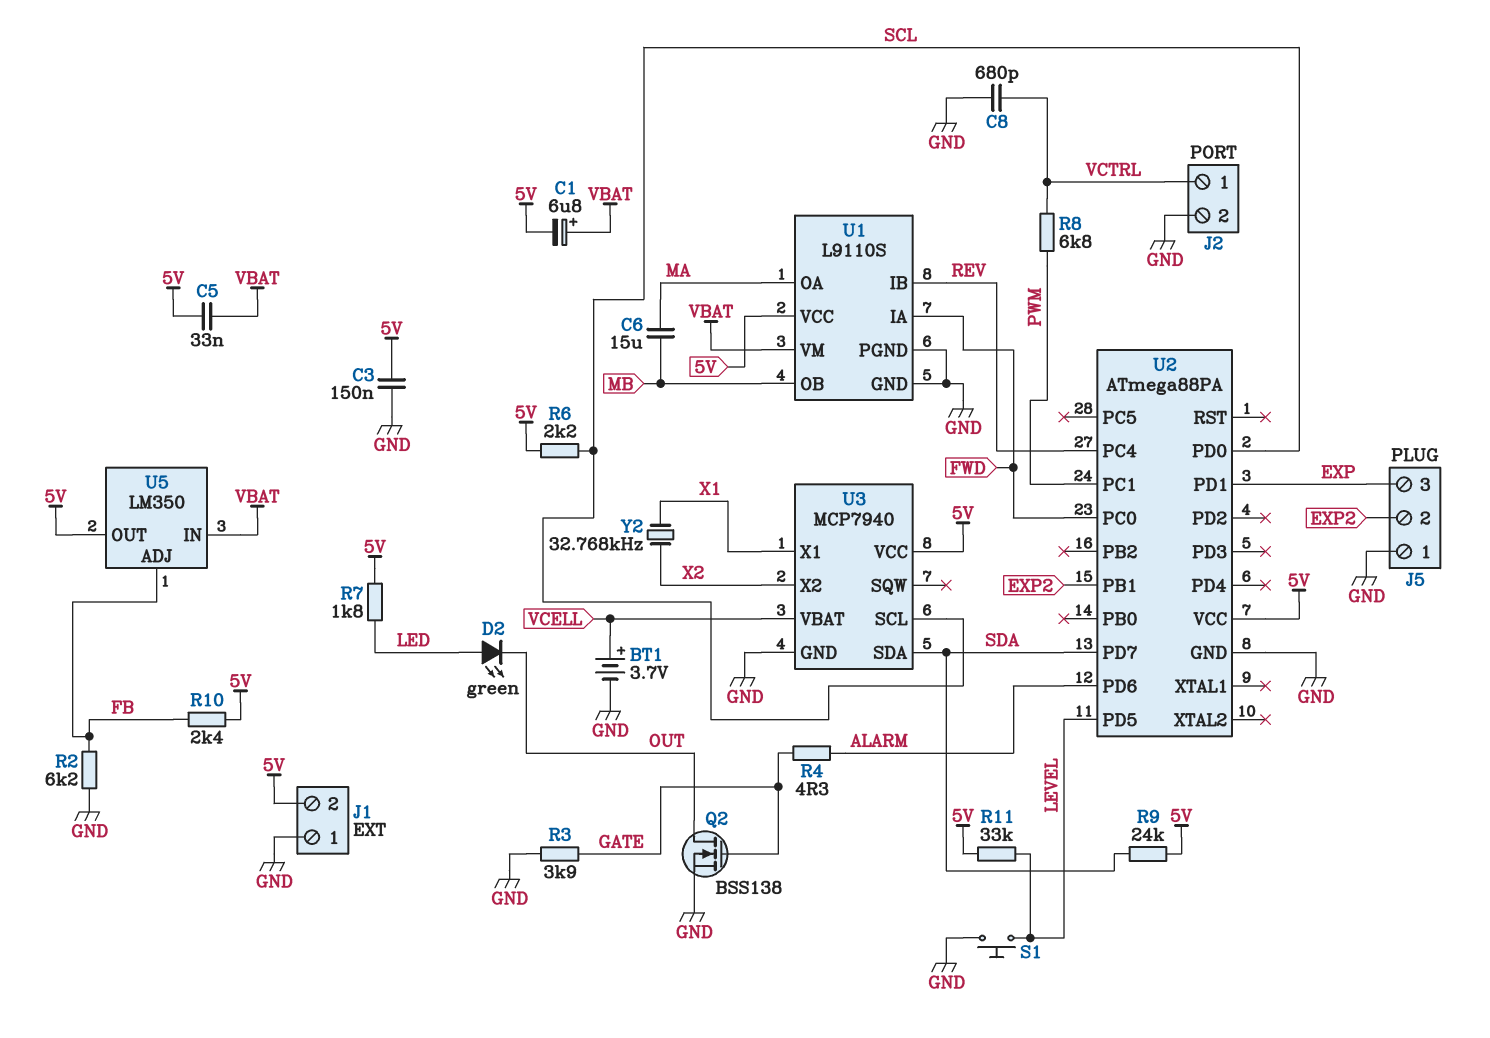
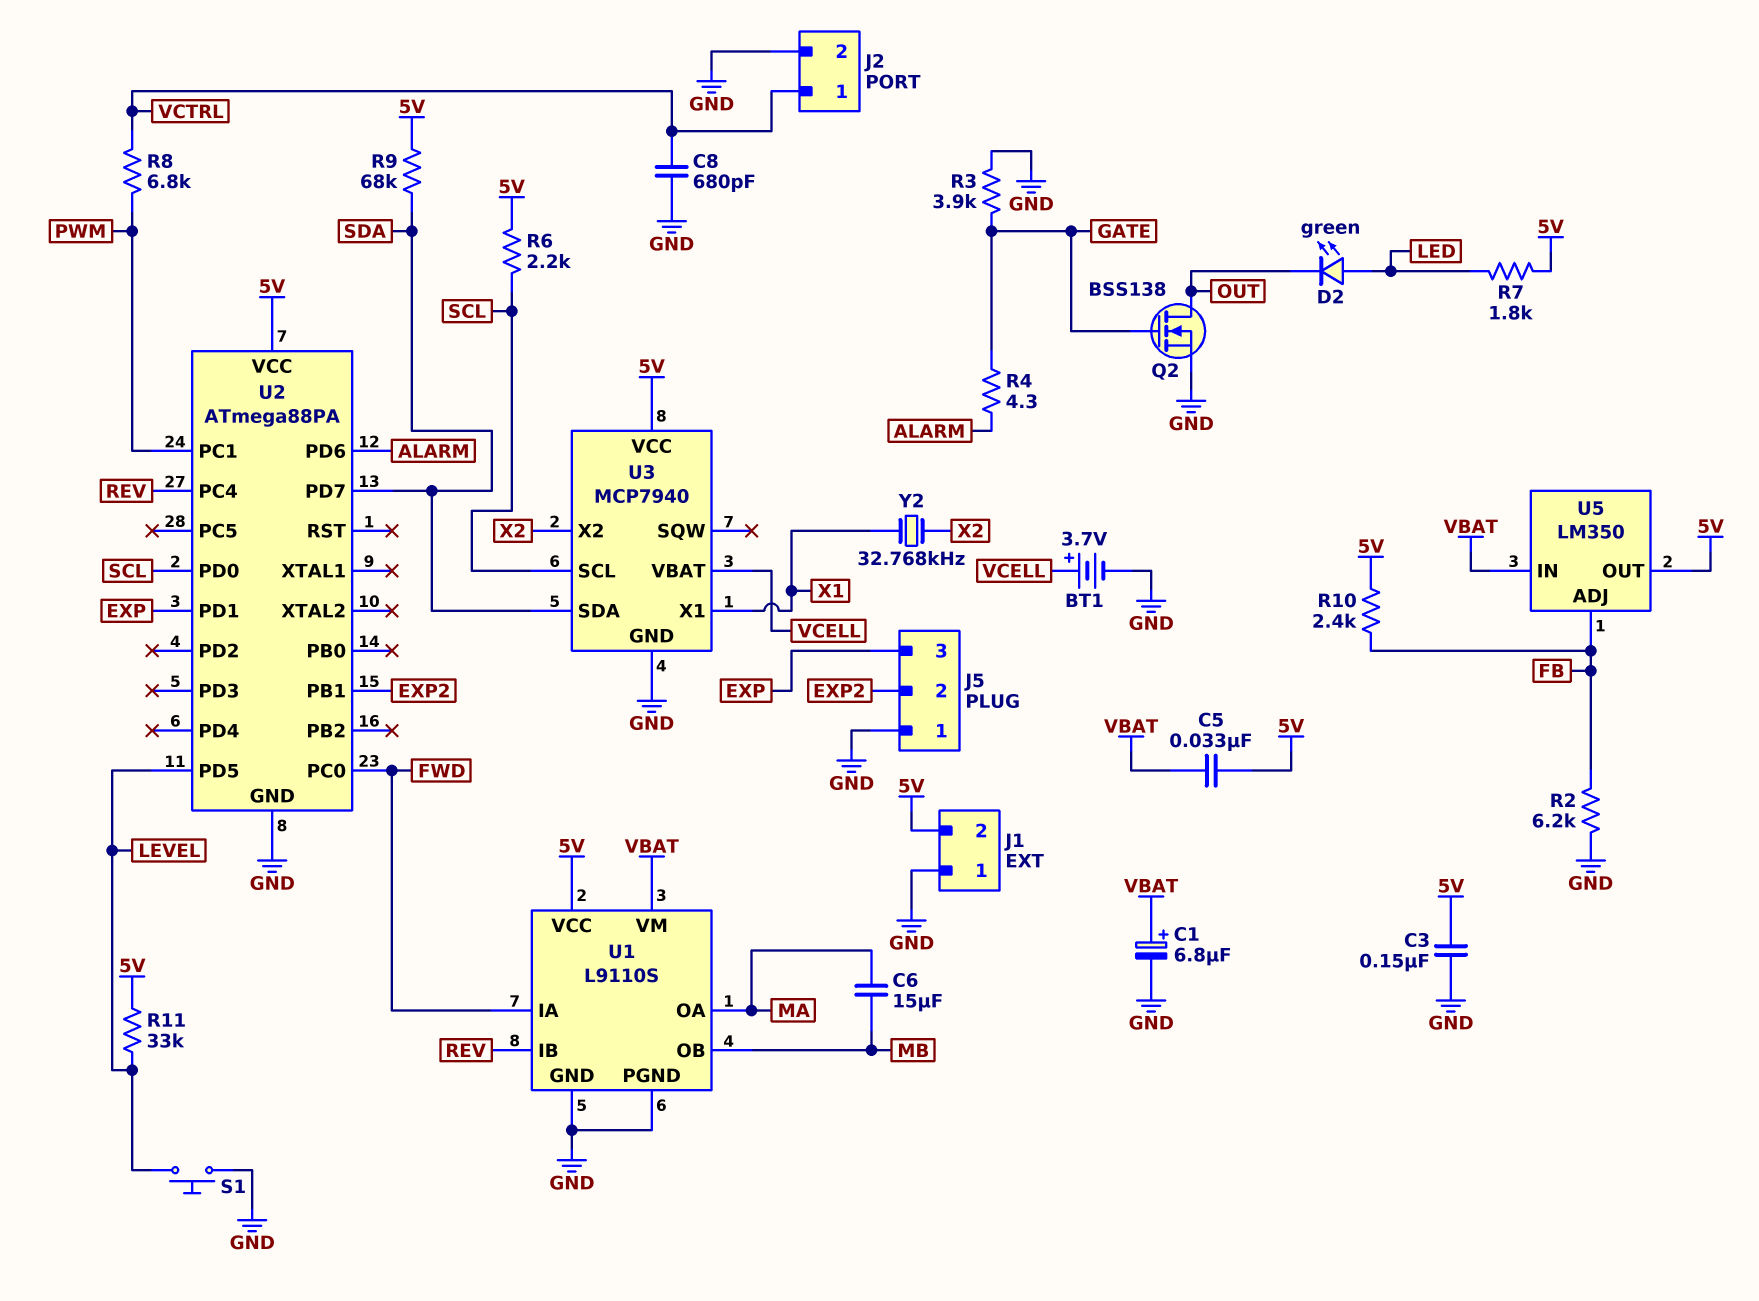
C1: 6.8uF (plus VBAT, minus 5V) -> 6.8uF (plus VBAT, minus GND)
R9: 24k (5V, SDA) -> 68k (5V, SDA)

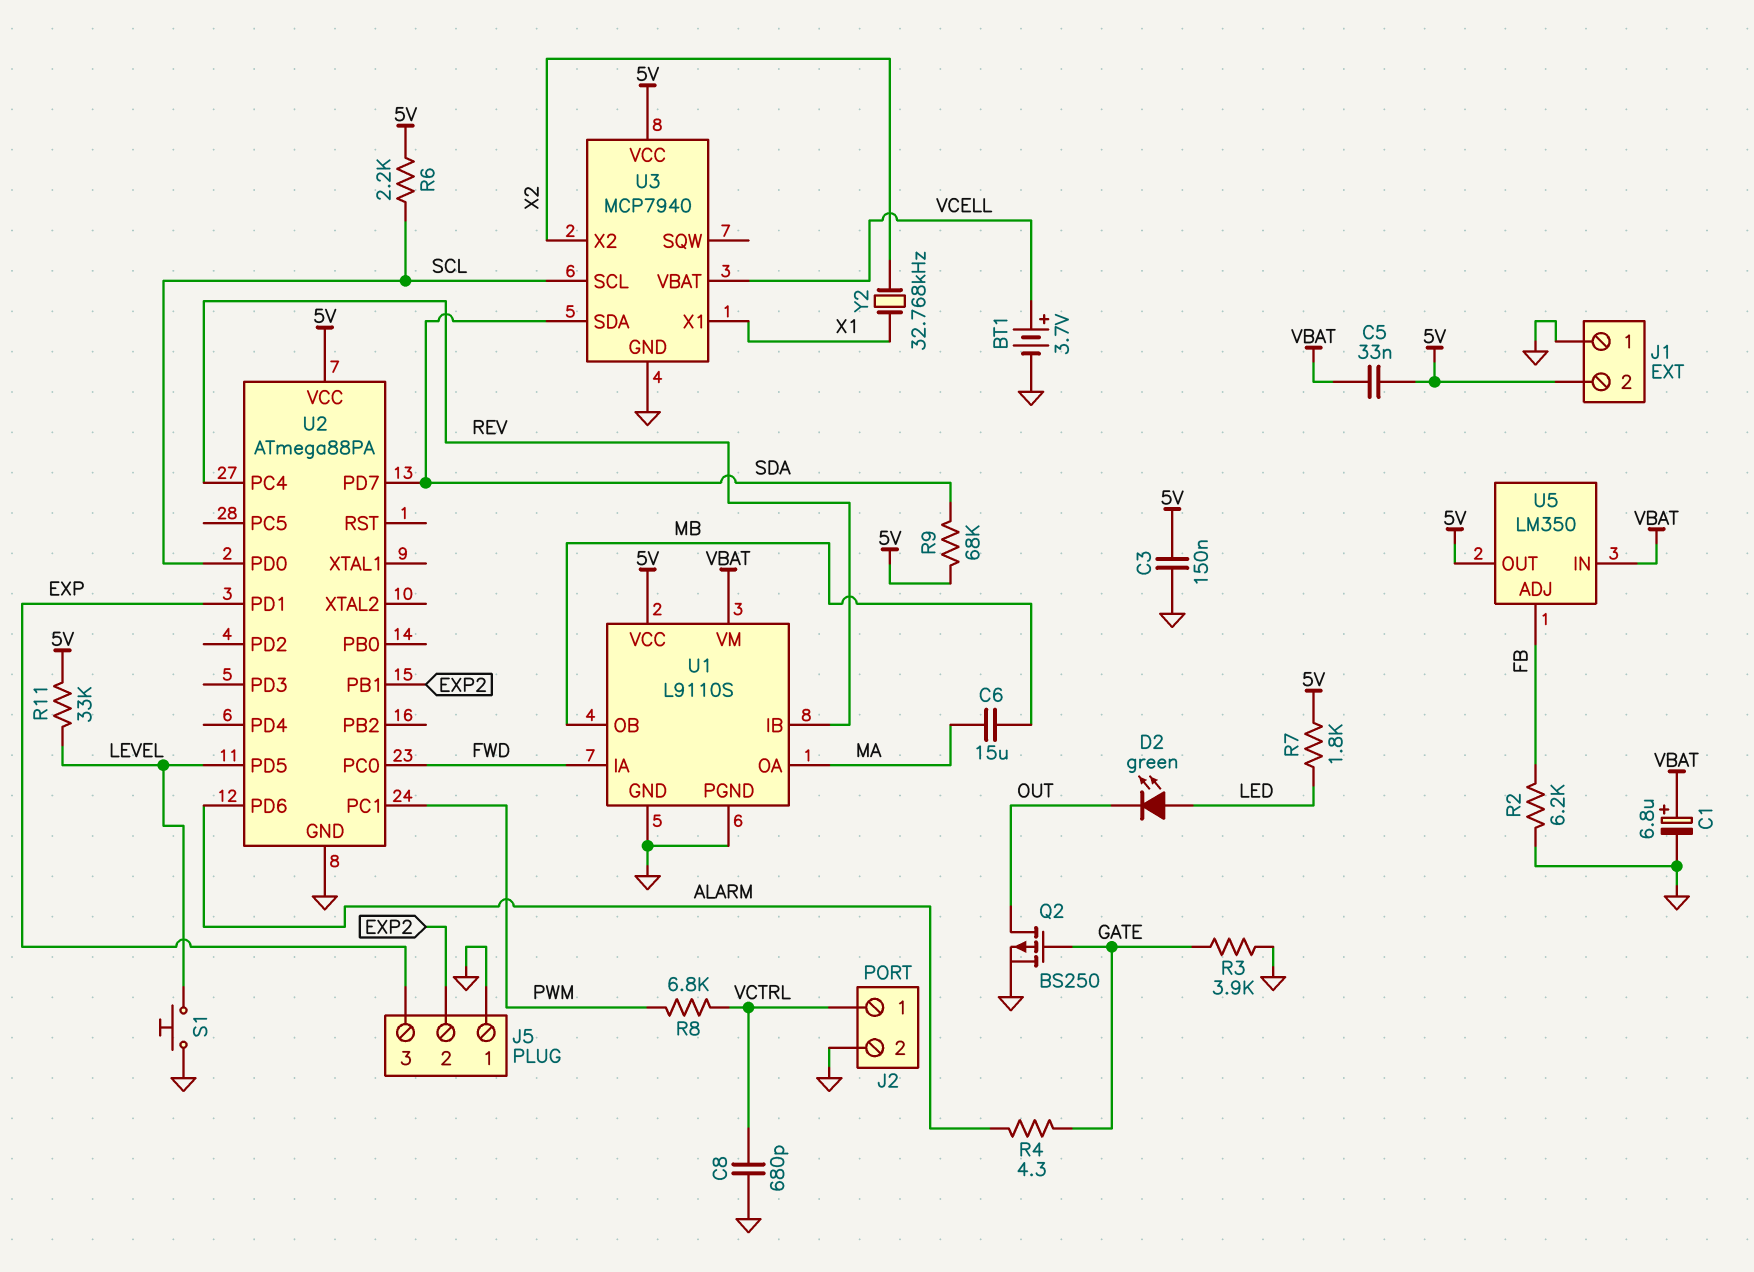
Q2: NMOS BSS138 (G GATE, D OUT, S GND) -> PMOS BS250 (G GATE, D OUT, S GND)
R10: 2.4k (5V, FB) -> none

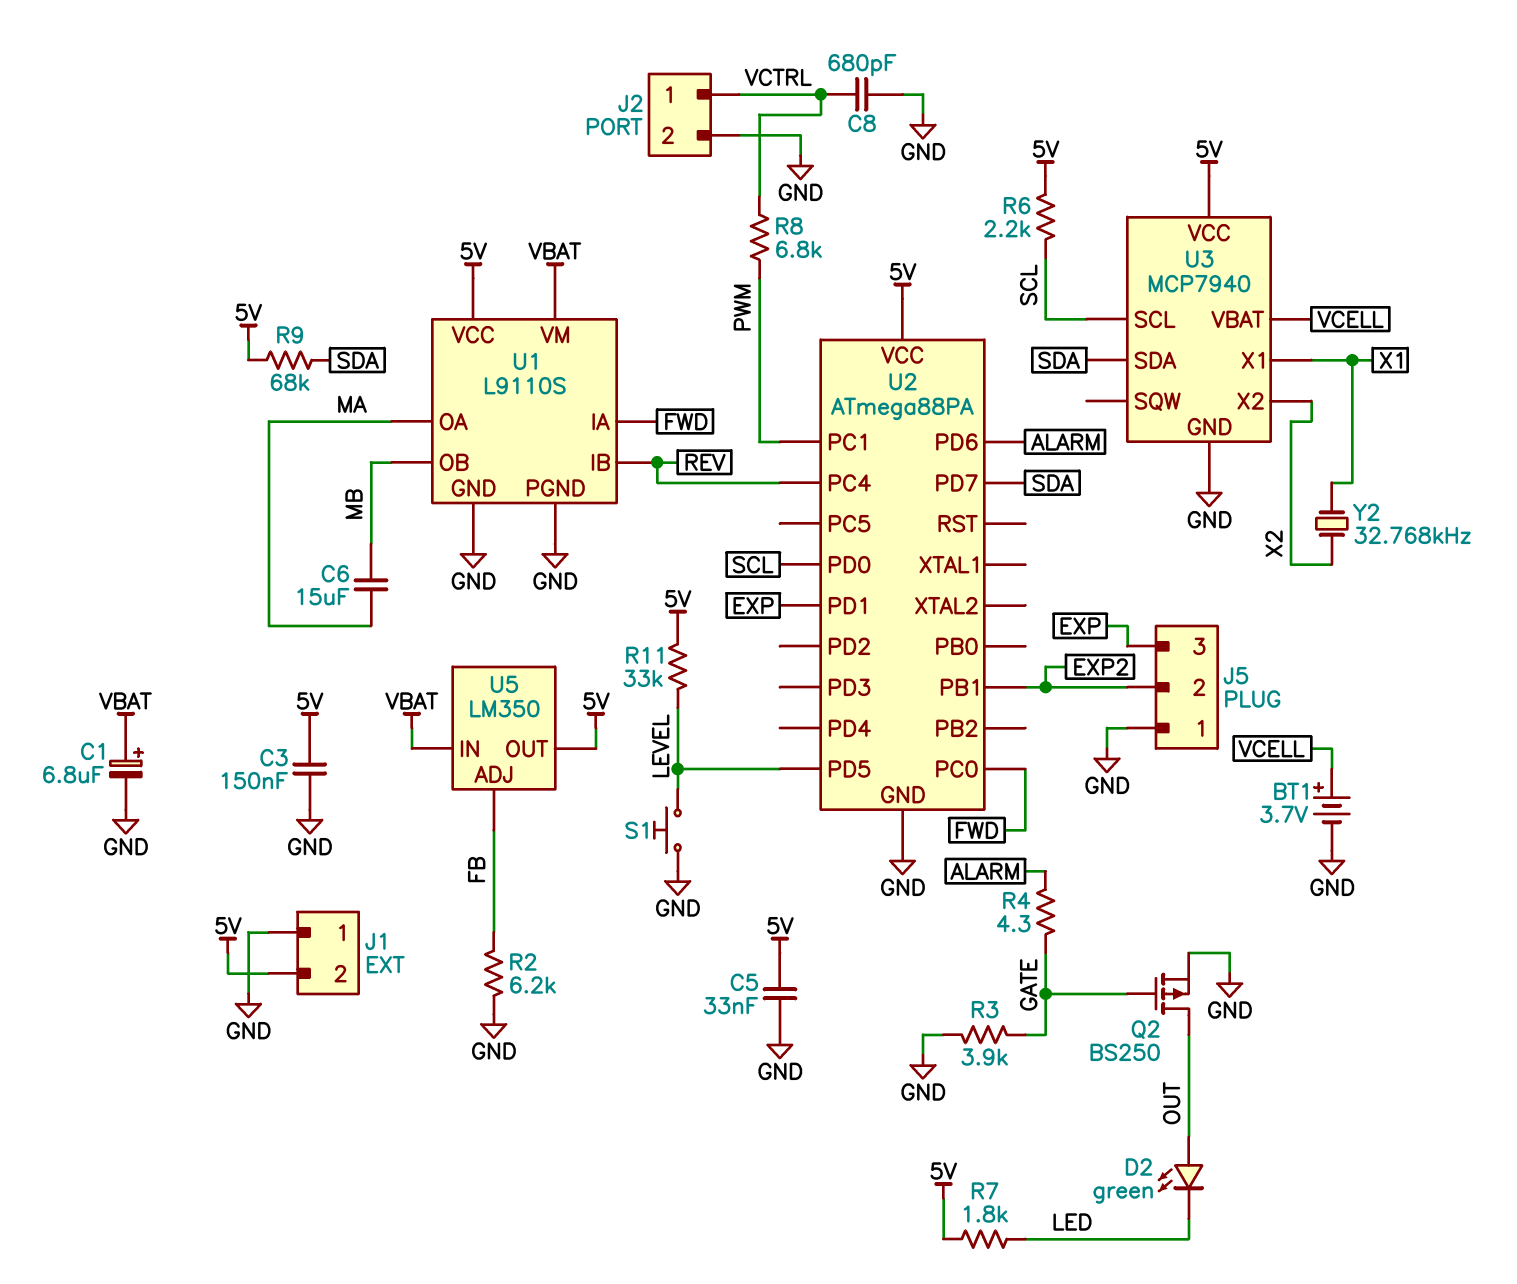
C5: 33nF (5V, VBAT) -> 33nF (5V, GND)
D2: LED green (A LED, K OUT) -> LED green (A OUT, K LED)

